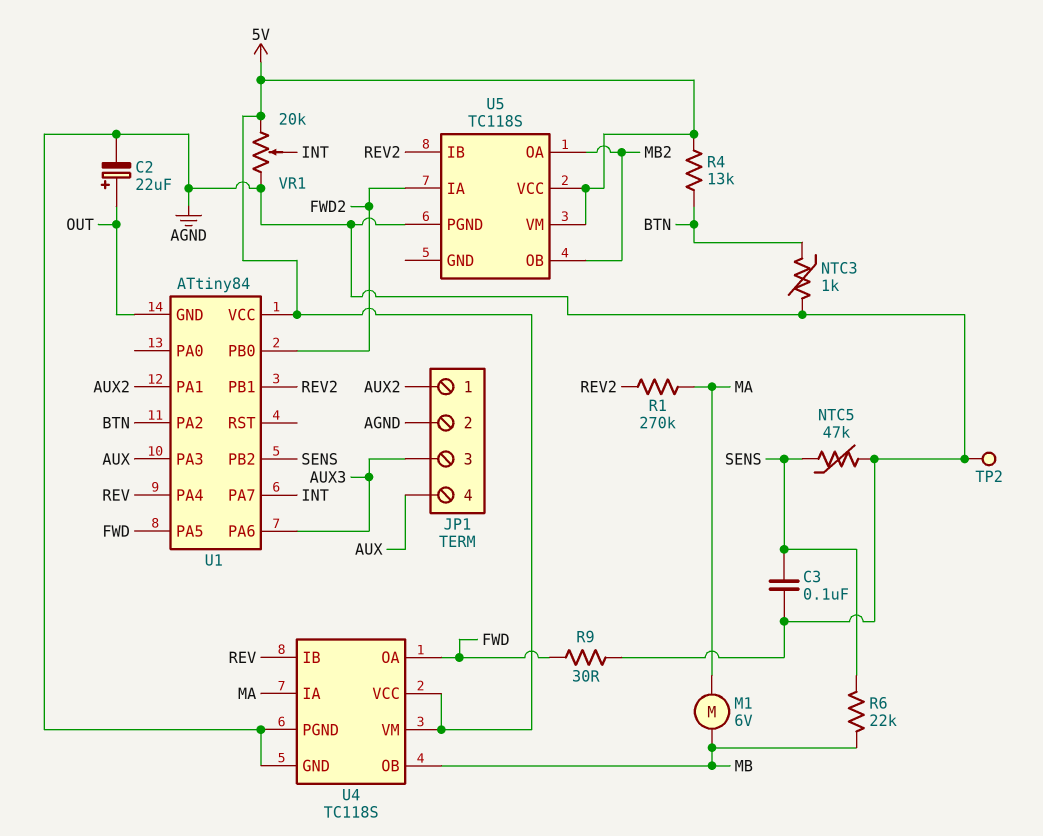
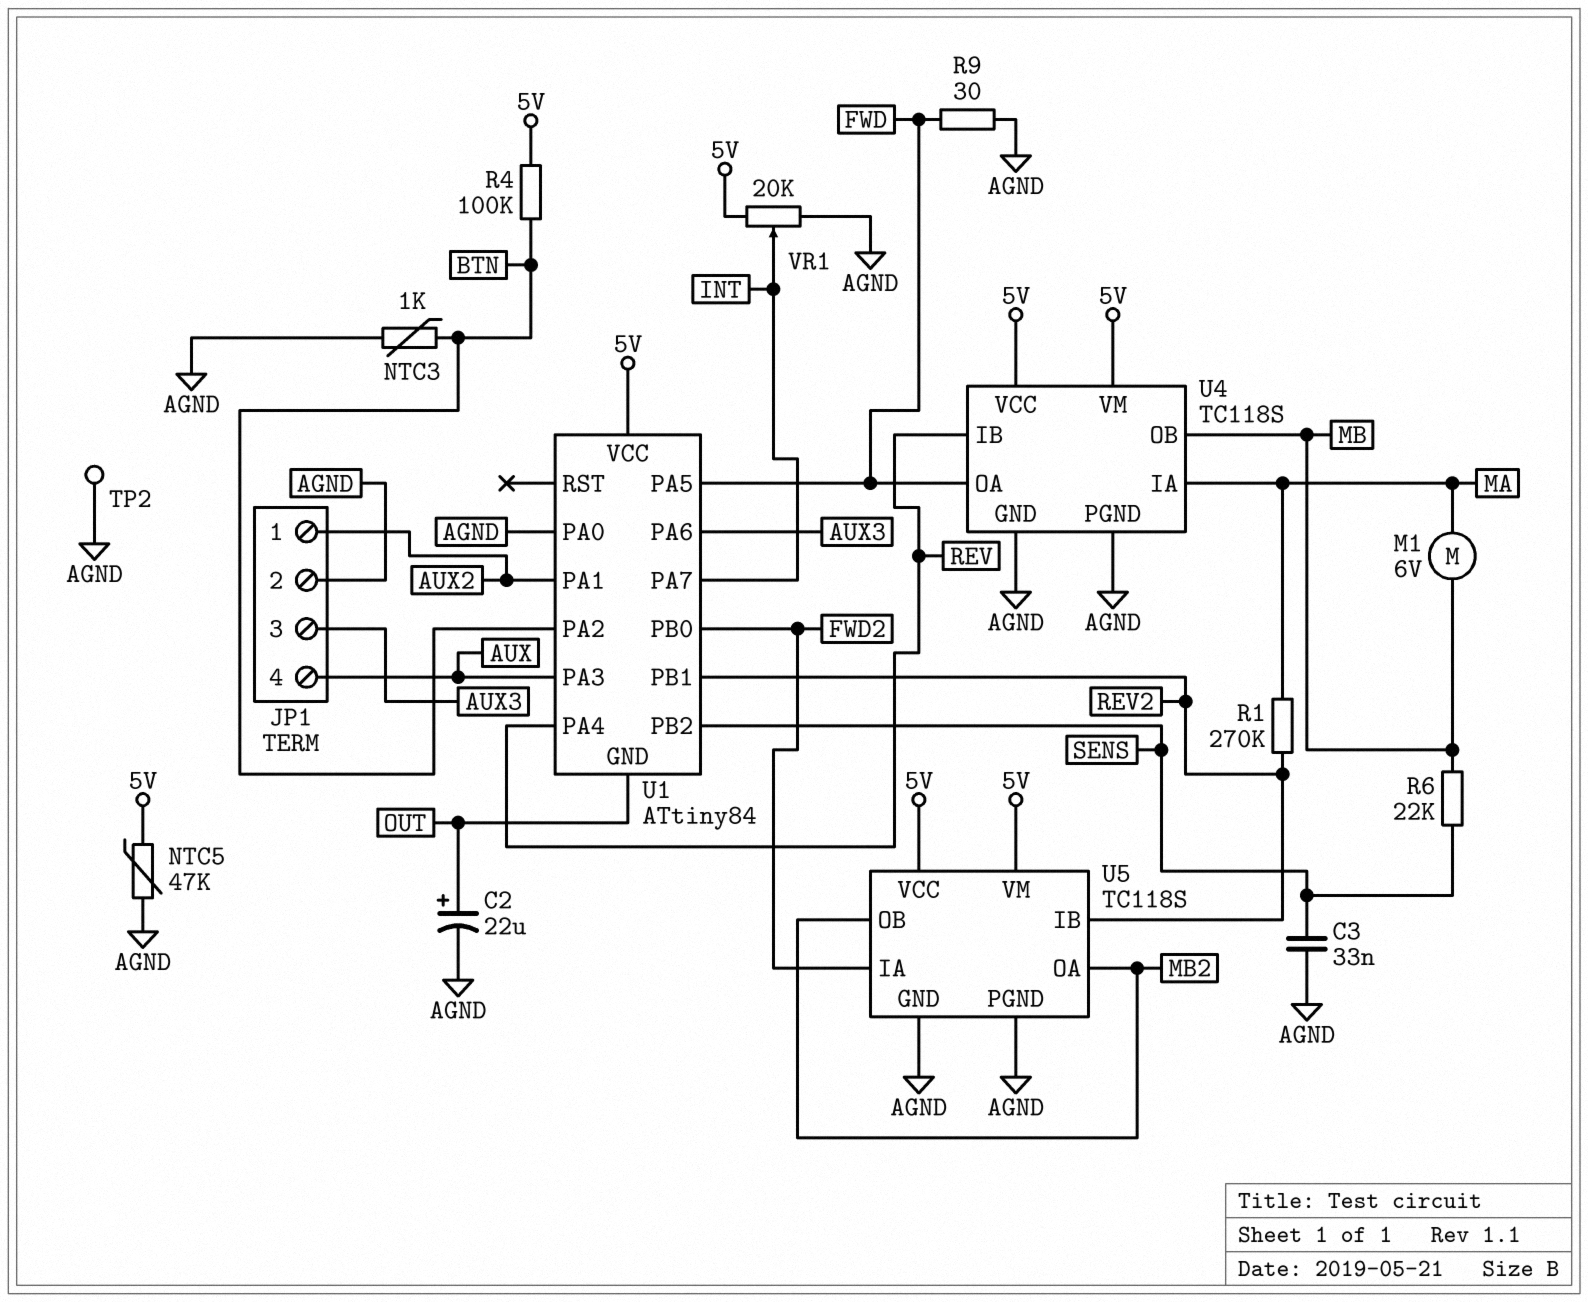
C3: 100nF (AGND, SENS) -> 33nF (AGND, SENS)
NTC5: 47k (AGND, SENS) -> 47k (5V, AGND)
R4: 13k (5V, BTN) -> 100k (5V, BTN)
U1 pin PA0: none -> AGND
U5 pin GND: none -> AGND

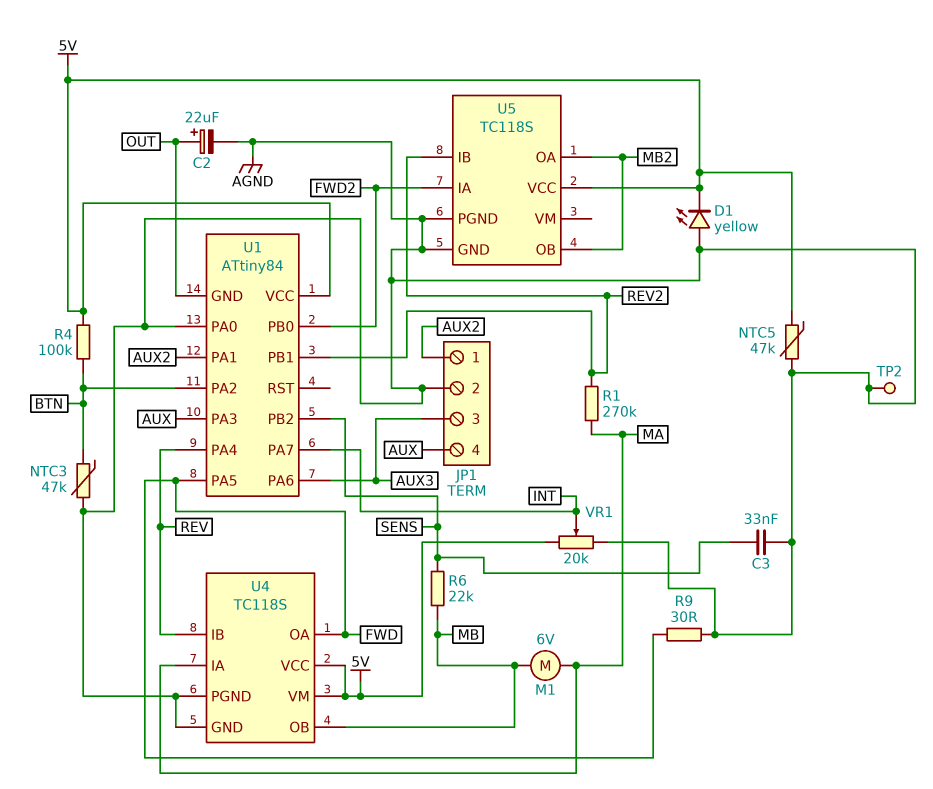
D1: none -> LED yellow (A AGND, K 5V)
NTC3: 1k (AGND, BTN) -> 47k (AGND, BTN)
U5 pin VM: 5V -> none

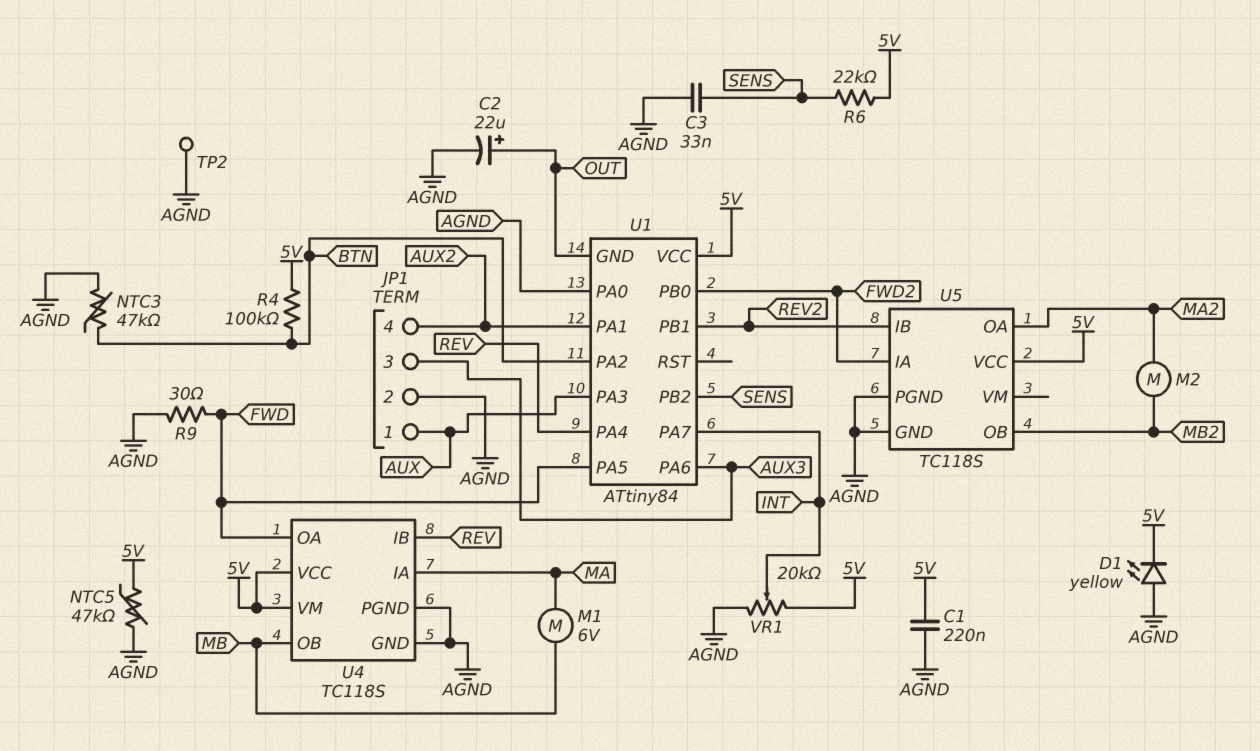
C1: none -> 220nF (5V, AGND)
JP1 pin 1: AUX2 -> AUX
JP1 pin 4: AUX -> AUX2
M2: none -> motor (MA2, MB2)
R1: 270k (MA, REV2) -> none
R6: 22k (MB, SENS) -> 22k (5V, SENS)
U5 pin OA: MB2 -> MA2

